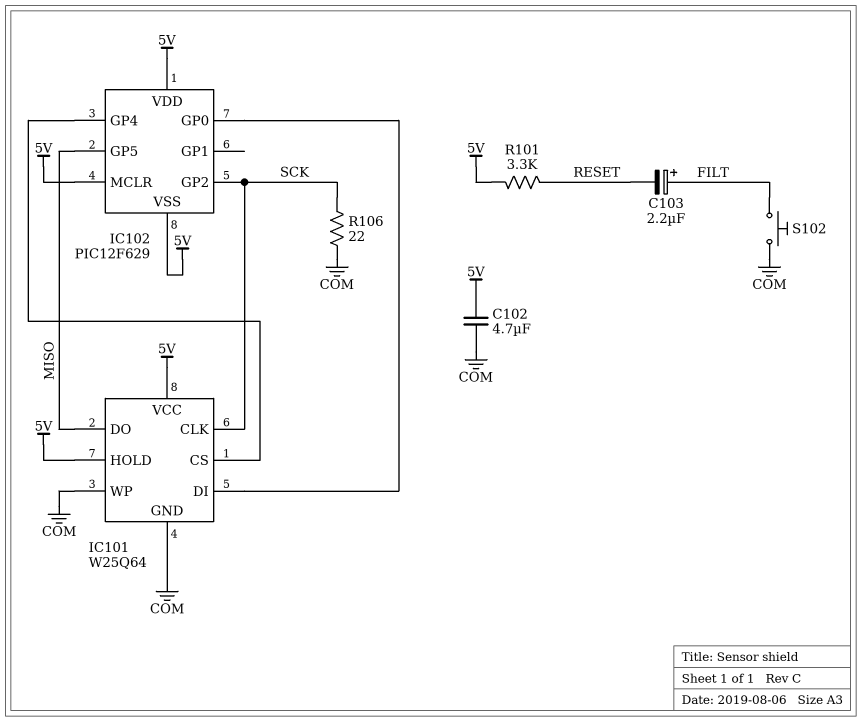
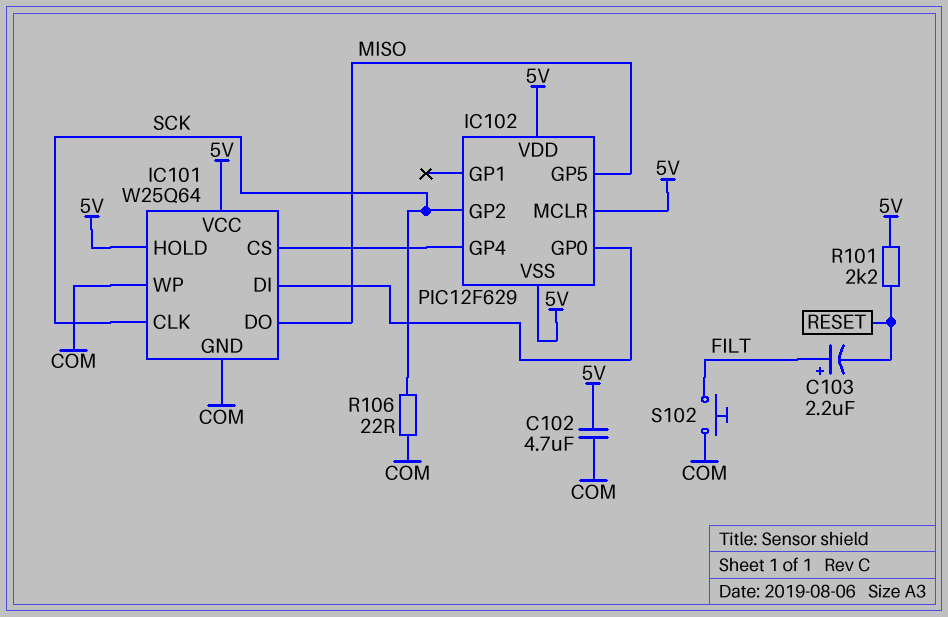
R101: 3.3k (5V, RESET) -> 2.2k (5V, RESET)

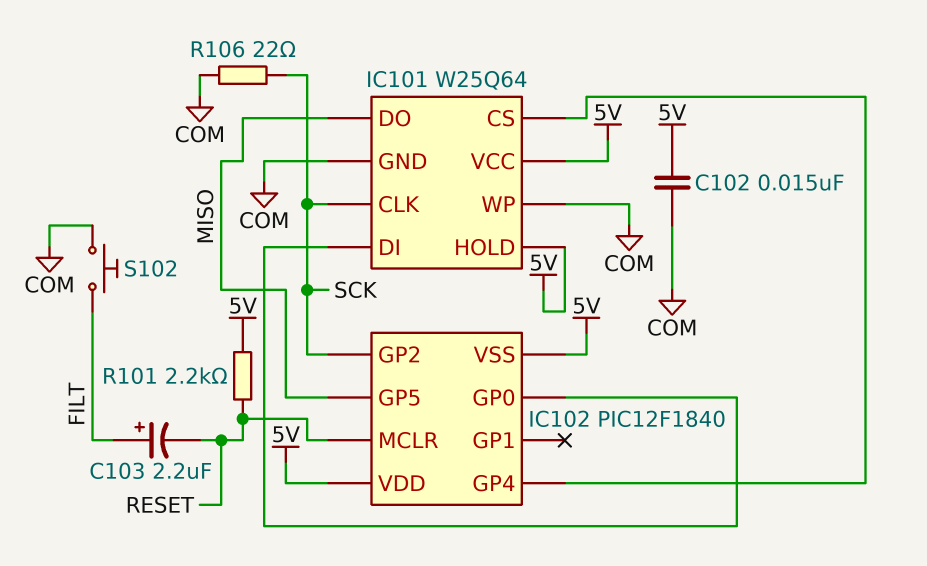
C102: 4.7uF (5V, COM) -> 15nF (5V, COM)
IC102: PIC12F629 -> PIC12F1840
IC102 pin MCLR: 5V -> RESET

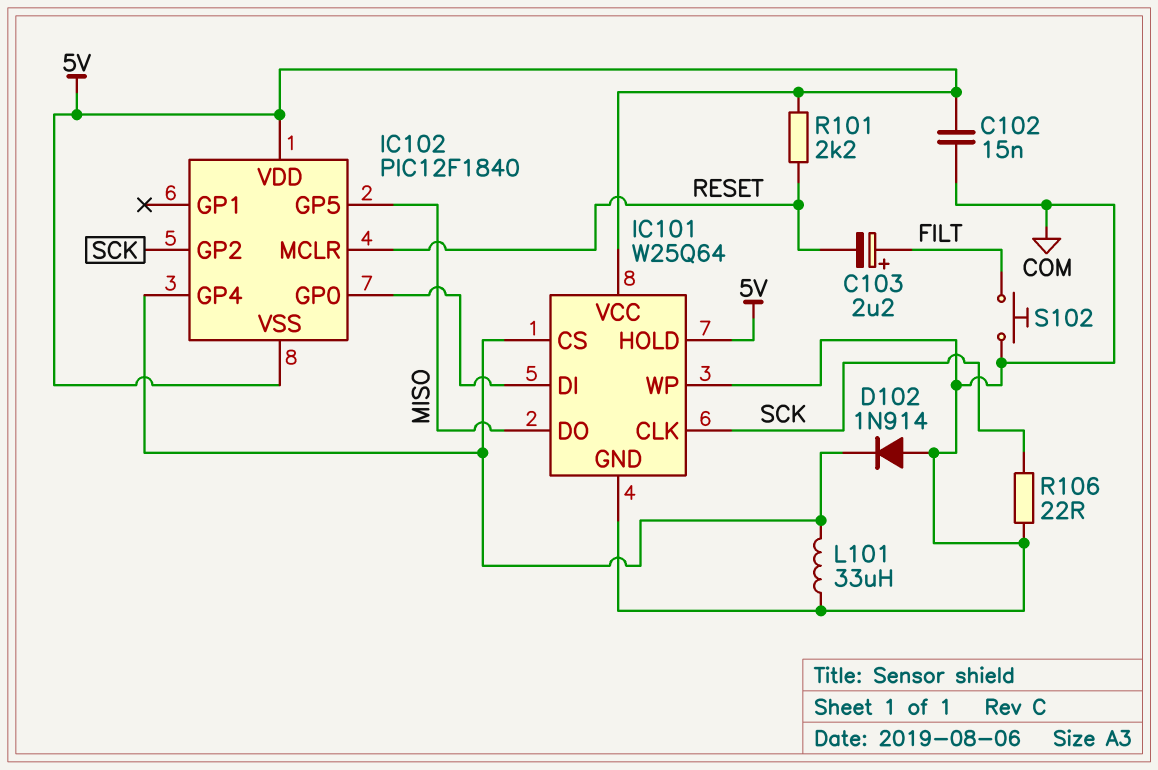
D102: none -> diode 1N914 (A COM, K IC101/CS)
L101: none -> 33uH (COM, IC101/CS)

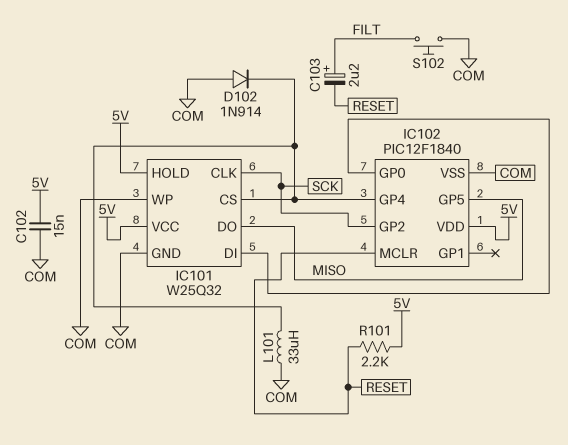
IC101: W25Q64 -> W25Q32
IC102 pin VSS: 5V -> COM
R106: 22 (COM, SCK) -> none

